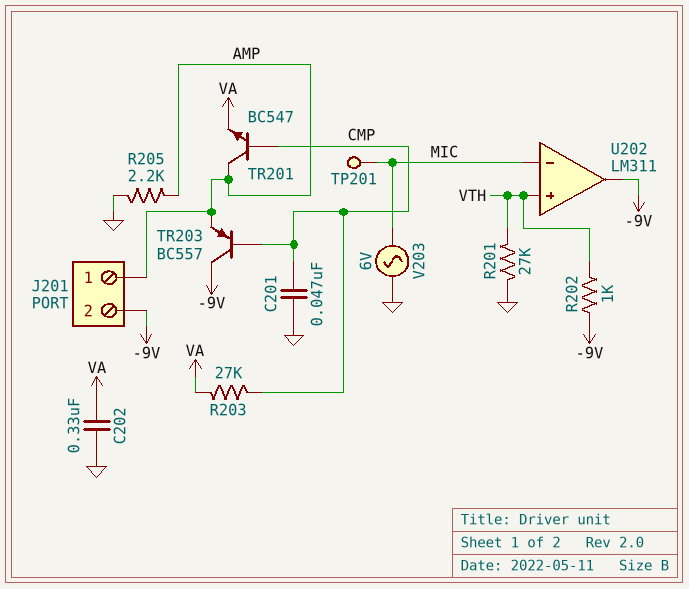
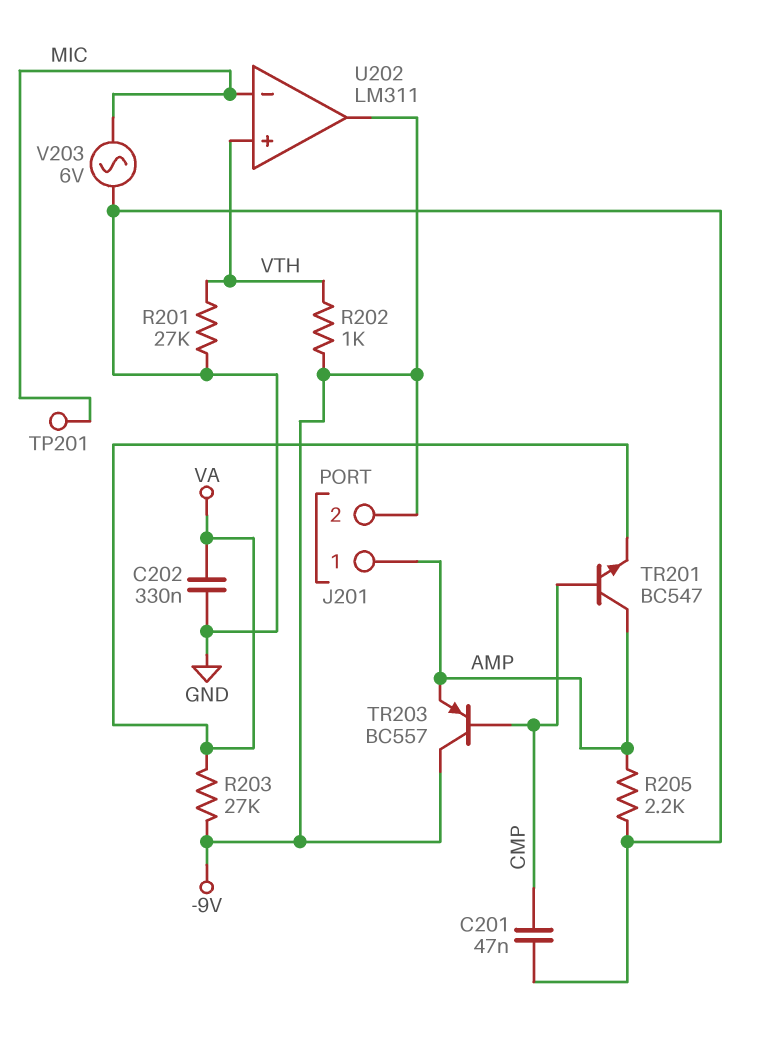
R203: 27k (CMP, VA) -> 27k (-9V, VA)

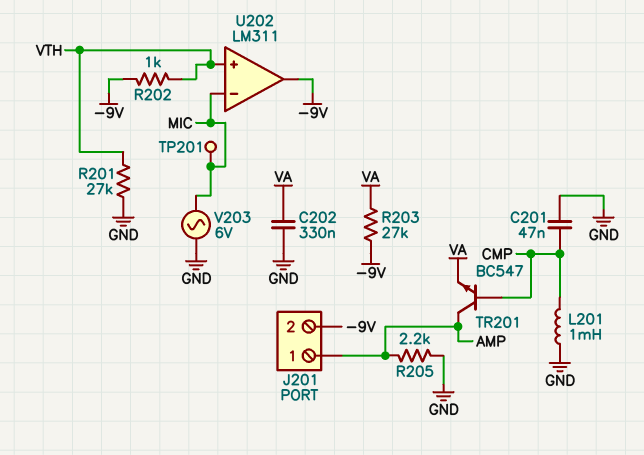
L201: none -> 1mH (CMP, GND)
TR203: PNP BC557 (B CMP, C -9V, E AMP) -> none

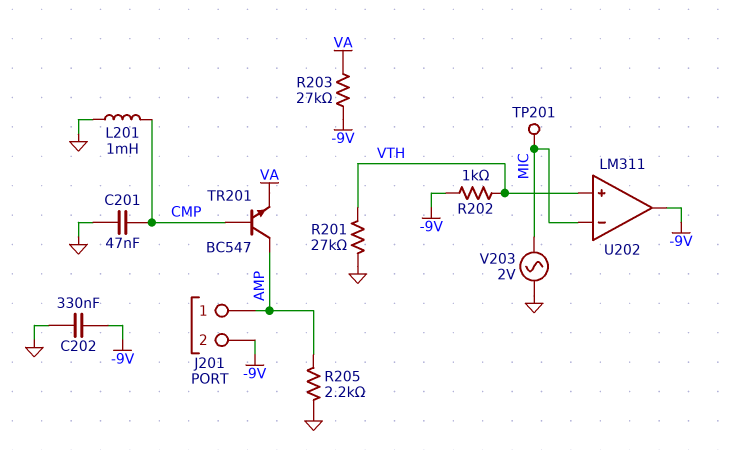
C202: 330nF (GND, VA) -> 330nF (-9V, GND)
V203: AC 6V (GND, MIC) -> AC 2V (GND, MIC)

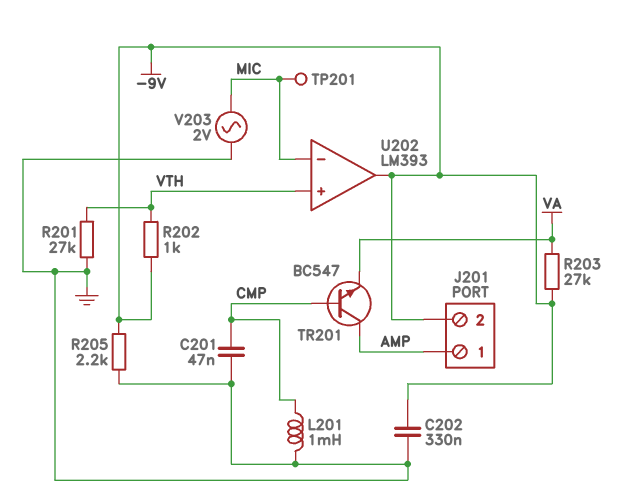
R205: 2.2k (AMP, GND) -> 2.2k (-9V, GND)
U202: LM311 -> LM393

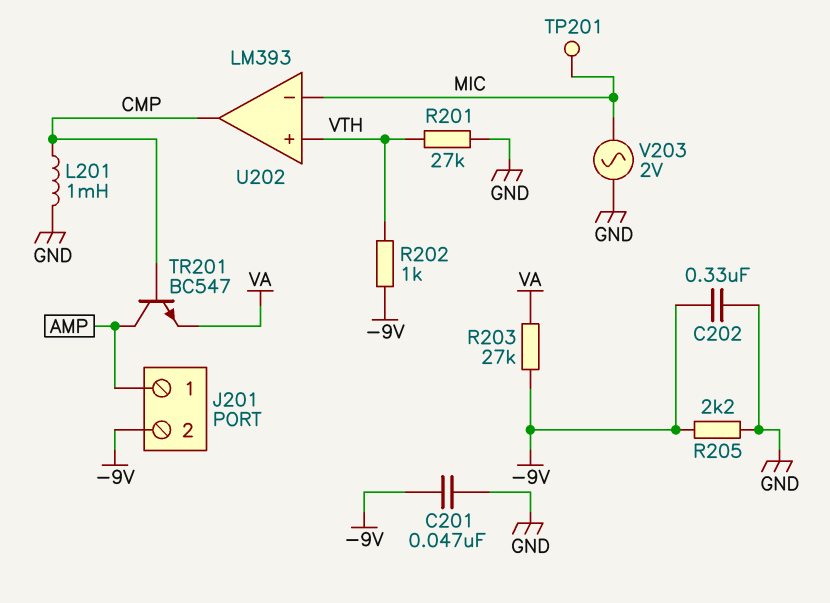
C201: 47nF (CMP, GND) -> 47nF (-9V, GND)
U202 pin out: -9V -> CMP

